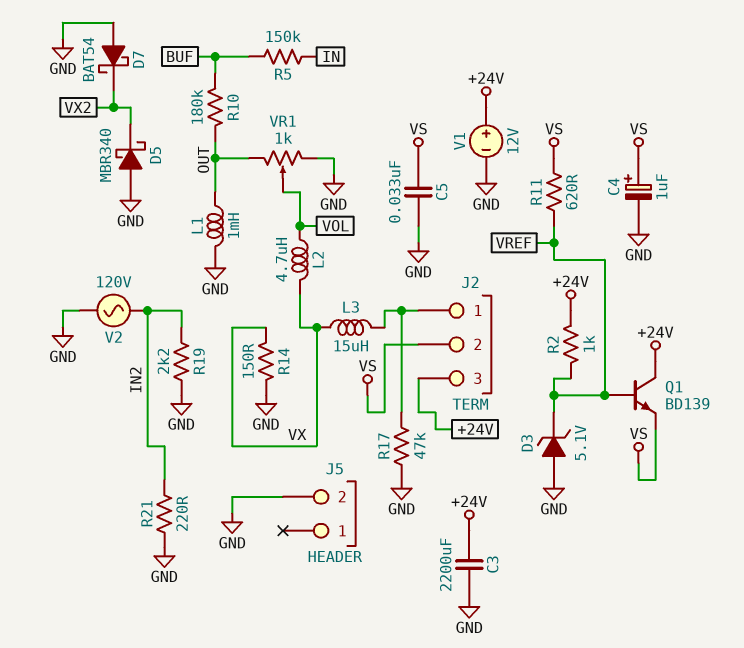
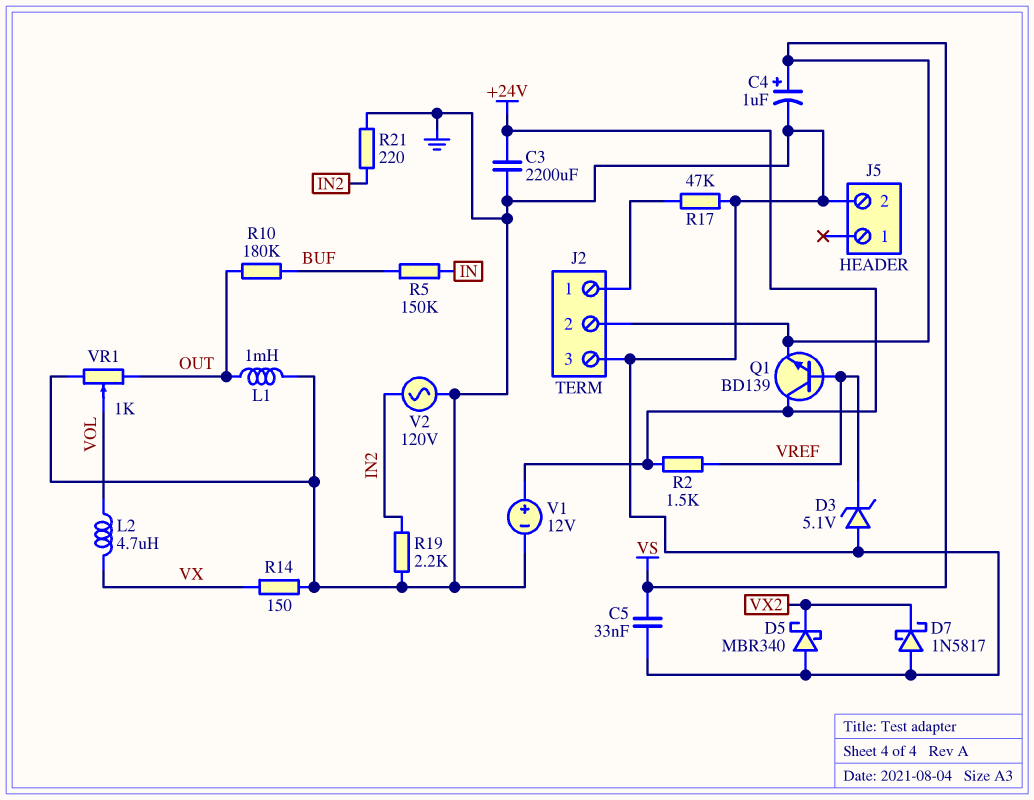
D7: schottky BAT54 (A GND, K VX2) -> schottky 1N5817 (A GND, K VX2)
J2 pin 3: +24V -> GND
L3: 15uH (J2/1, VX) -> none
R2: 1k (+24V, VREF) -> 1.5k (+24V, VREF)
R11: 620 (VREF, VS) -> none

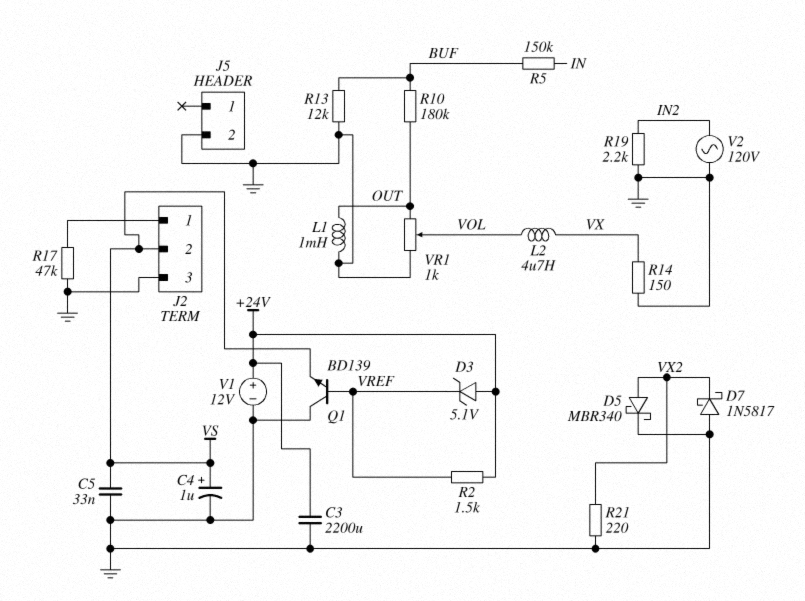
D3: zener 5.1V (A GND, K VREF) -> zener 5.1V (A +24V, K VREF)
D5: schottky MBR340 (A GND, K VX2) -> schottky MBR340 (A VX2, K GND)
Q1: NPN BD139 (B VREF, C +24V, E VS) -> NPN BD139 (B VREF, C GND, E VS)
R13: none -> 12k (BUF, GND)
R21: 220 (GND, IN2) -> 220 (GND, VX2)

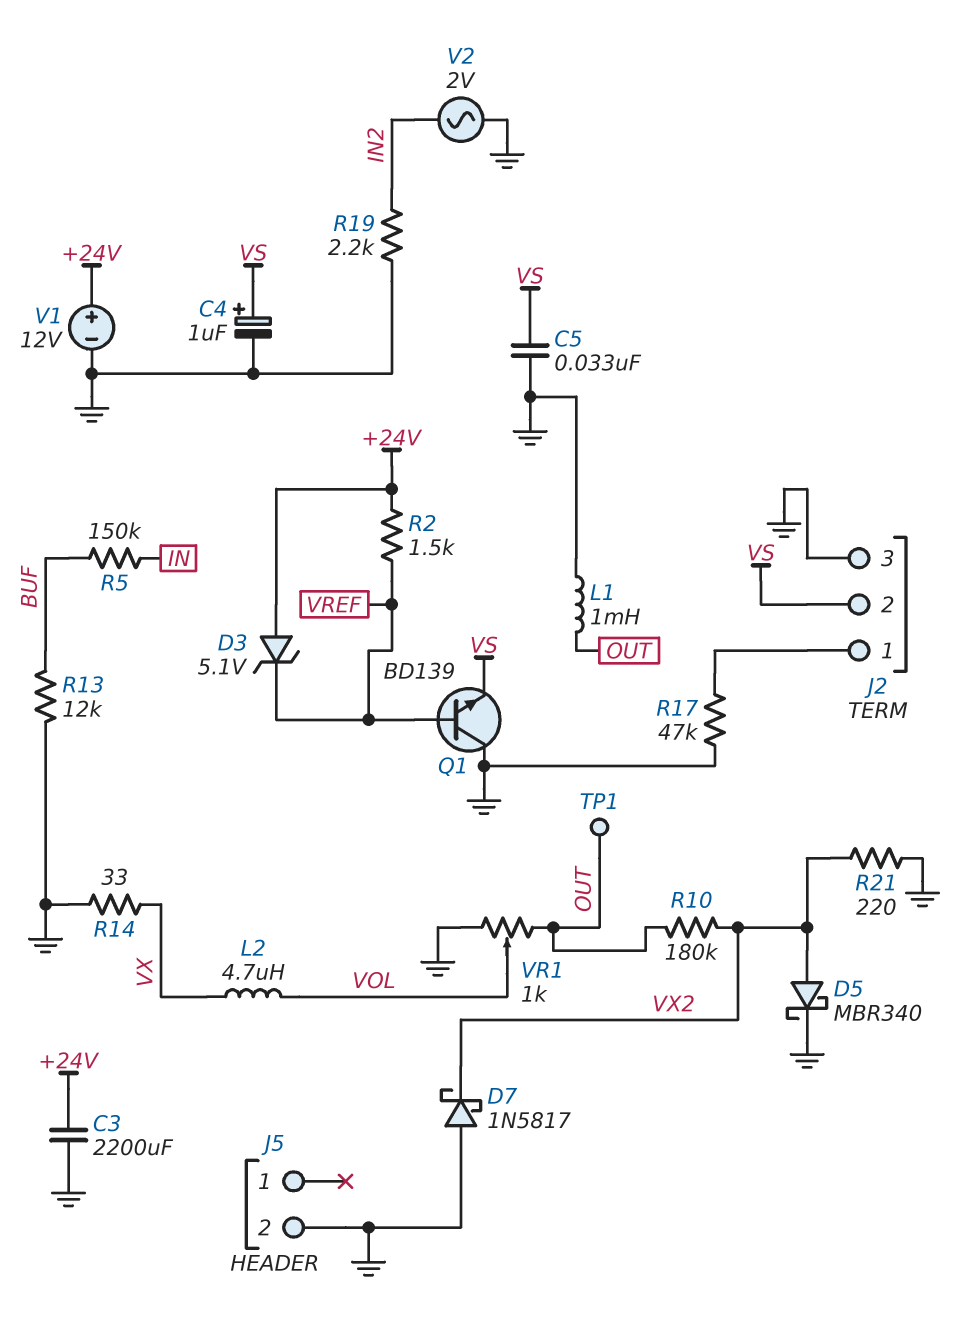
R10: 180k (BUF, OUT) -> 180k (OUT, VX2)
R14: 150 (GND, VX) -> 33 (GND, VX)
TP1: none -> test point (OUT)
V2: AC 120V (GND, IN2) -> AC 2V (GND, IN2)

